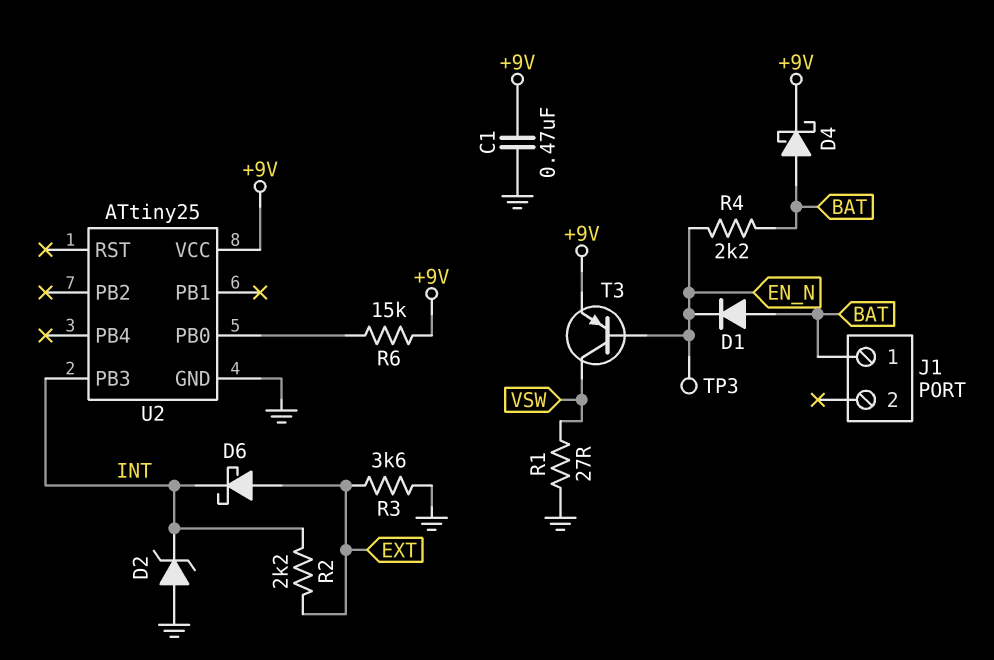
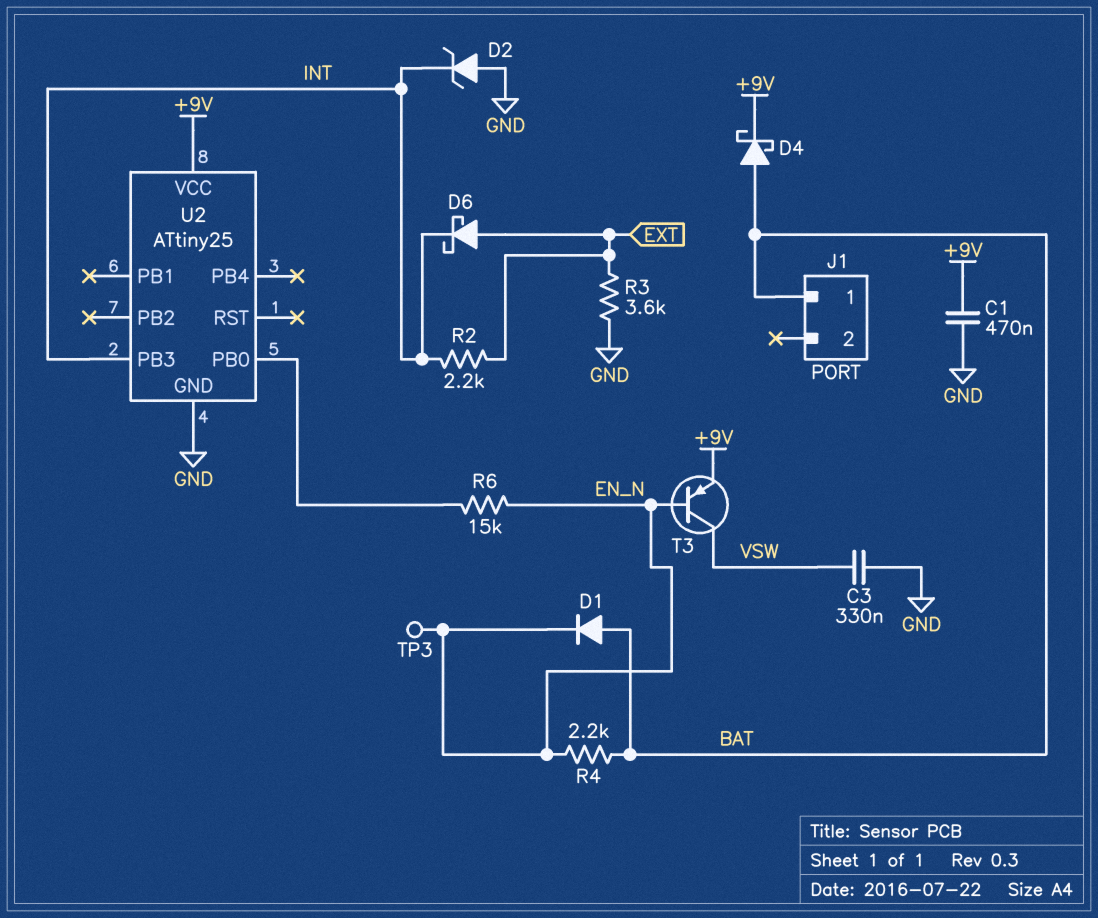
C3: none -> 330nF (GND, VSW)
R1: 27 (GND, VSW) -> none
R6: 15k (+9V, U2/PB0) -> 15k (EN_N, U2/PB0)

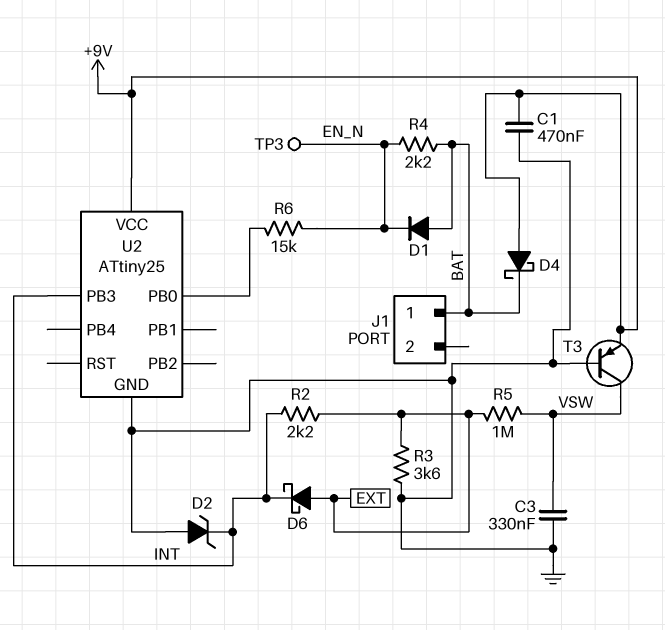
D4: schottky (A BAT, K +9V) -> schottky (A +9V, K BAT)
R5: none -> 1M (EXT, VSW)
T3: PNP (B EN_N, C VSW, E +9V) -> PNP (B GND, C VSW, E +9V)

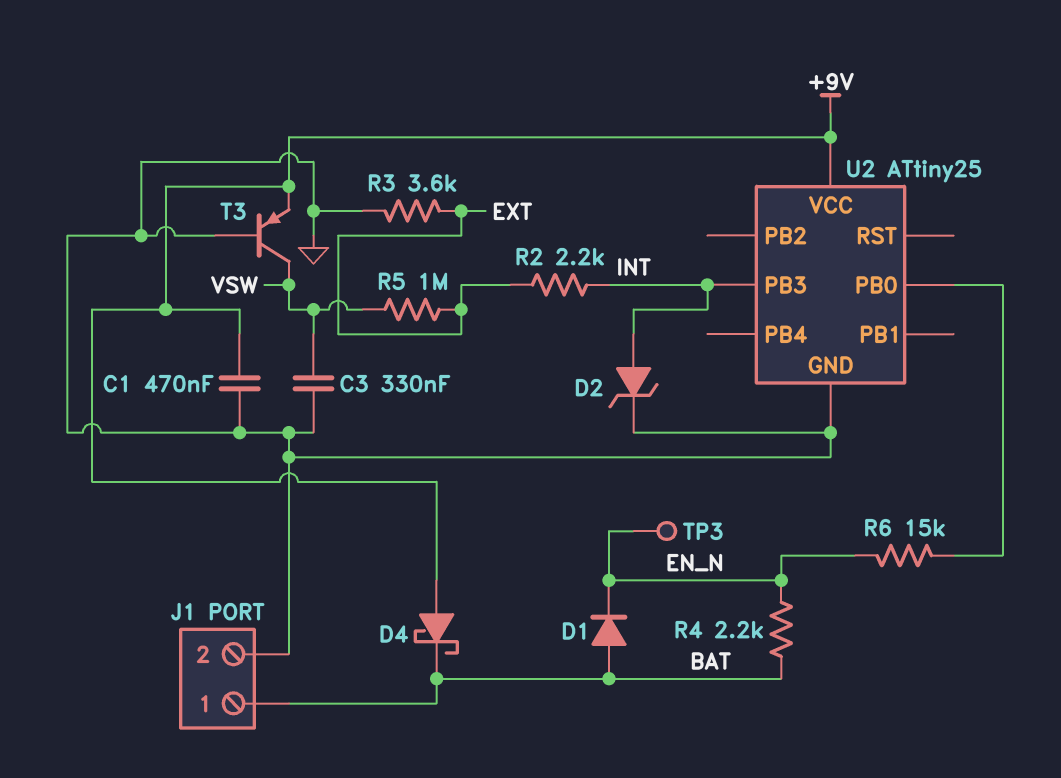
D2: zener (A GND, K INT) -> zener (A INT, K GND)
D6: schottky (A EXT, K INT) -> none
J1 pin 2: none -> GND

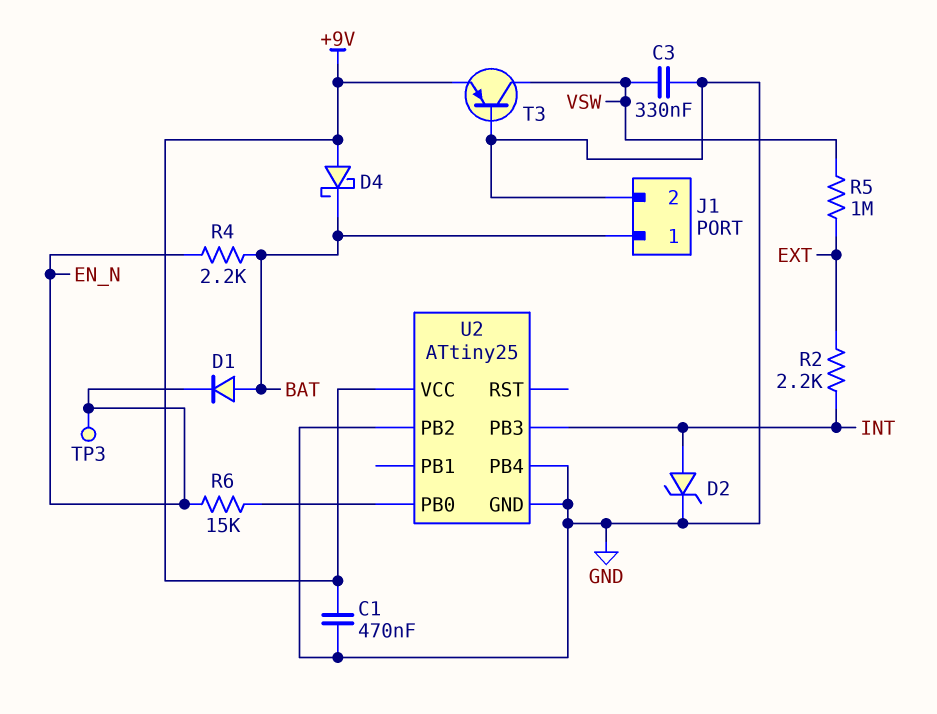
R3: 3.6k (EXT, GND) -> none
U2 pin PB2: none -> GND
U2 pin PB4: none -> GND

